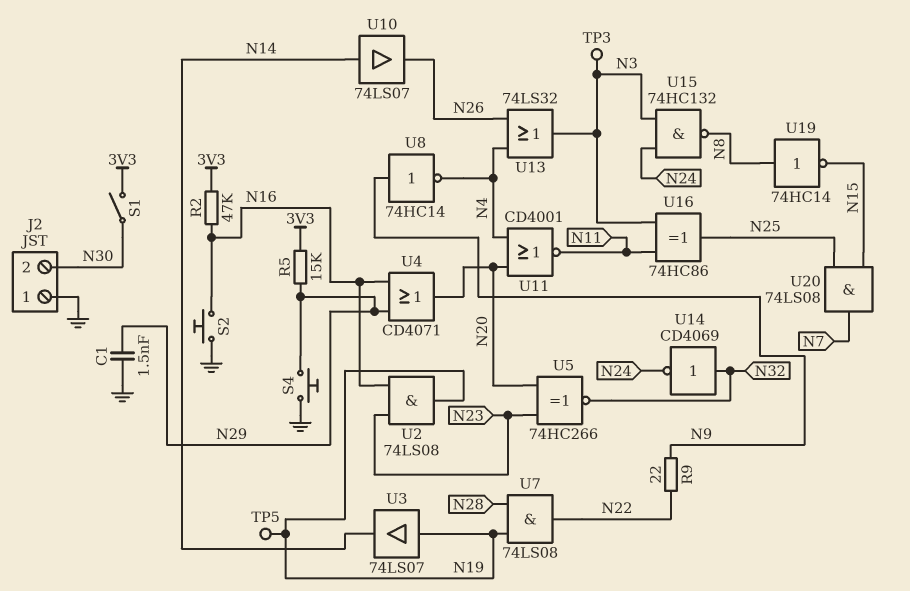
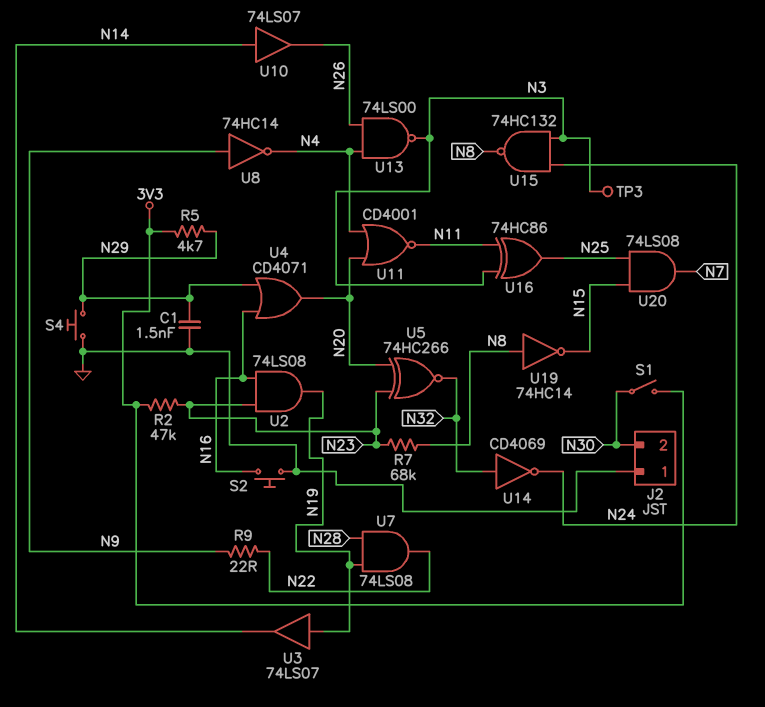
R2: 47k (3V3, N16) -> 47k (3V3, N23)
R5: 15k (3V3, N29) -> 4.7k (3V3, N29)
R7: none -> 68k (N8, N23)
TP5: test point (N19) -> none
U13: OR 74LS32 (in N4, in N26, out N3) -> NAND 74LS00 (in N4, in N26, out N3)

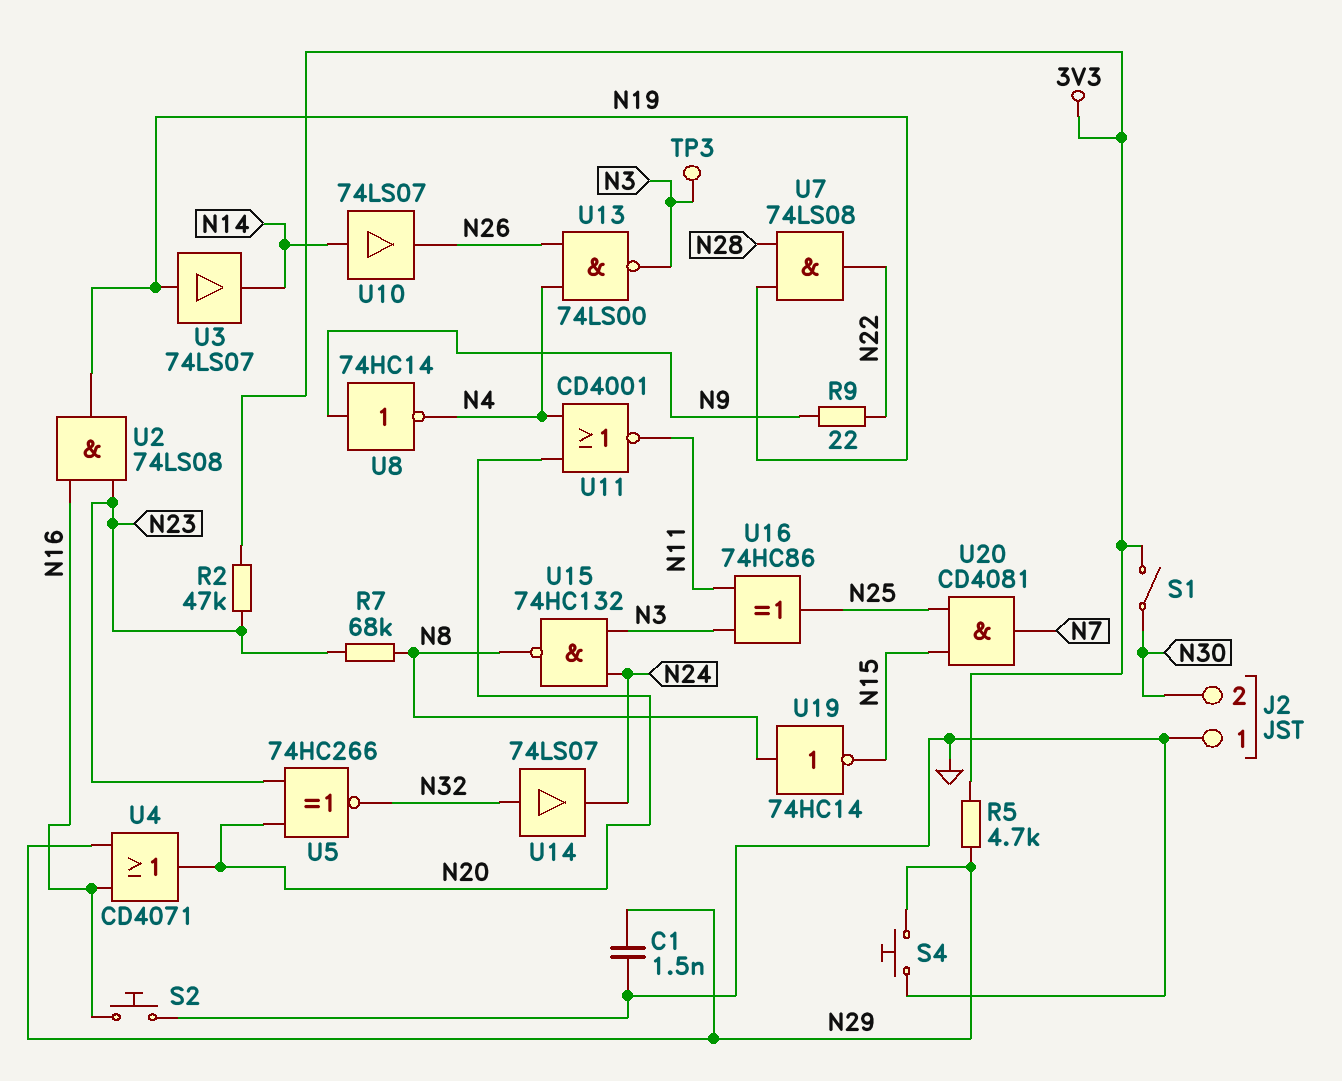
U14: NOT CD4069 (in N32, out N24) -> buffer 74LS07 (in N32, out N24)
U20: AND 74LS08 (in N15, in N25, out N7) -> AND CD4081 (in N15, in N25, out N7)

